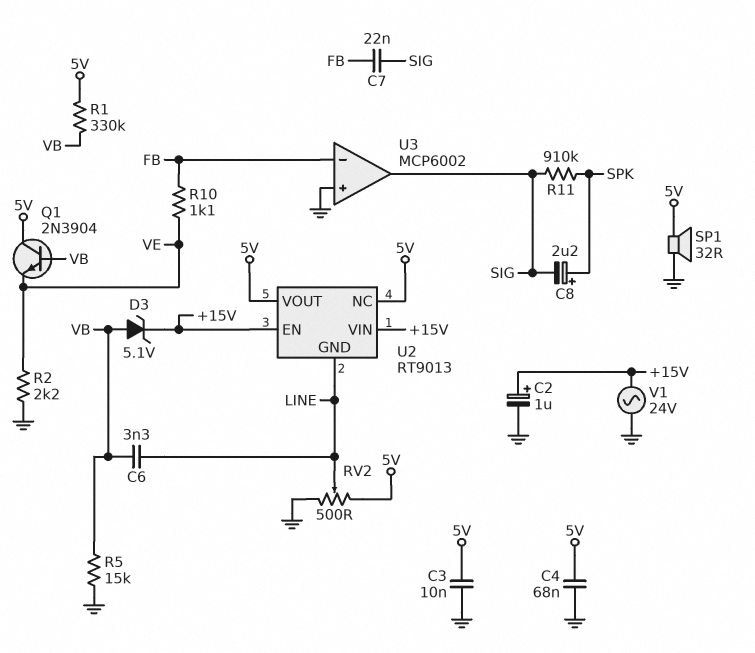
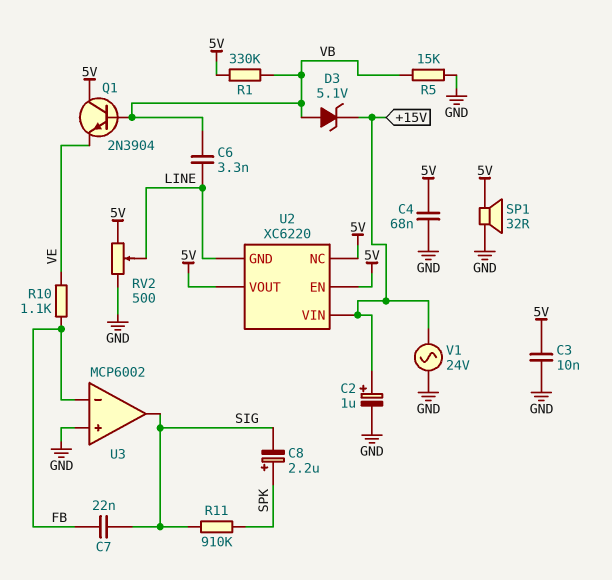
R2: 2.2k (GND, VE) -> none
U2: RT9013 -> XC6220
U2 pin EN: +15V -> 5V

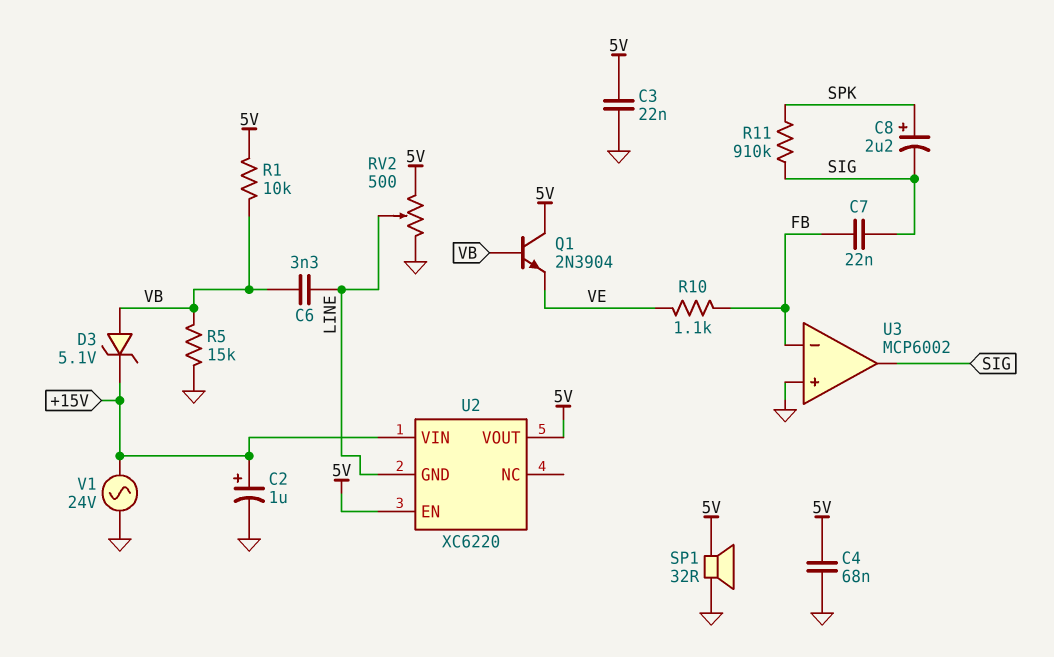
C3: 10nF (5V, GND) -> 22nF (5V, GND)
R1: 330k (5V, VB) -> 10k (5V, VB)
U2 pin NC: 5V -> none

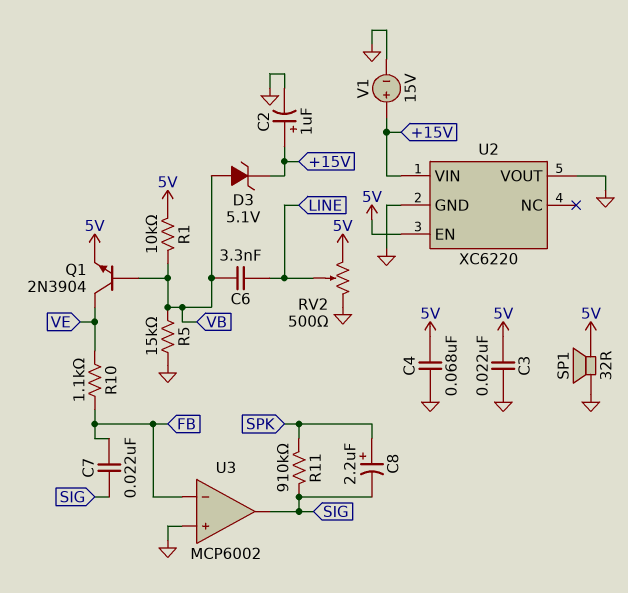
Q1: NPN 2N3904 (B VB, C 5V, E VE) -> NPN 2N3904 (B VB, C VE, E 5V)
U2 pin GND: LINE -> GND
U2 pin VOUT: 5V -> GND
V1: AC 24V (+15V, GND) -> 15V (plus +15V, minus GND)

